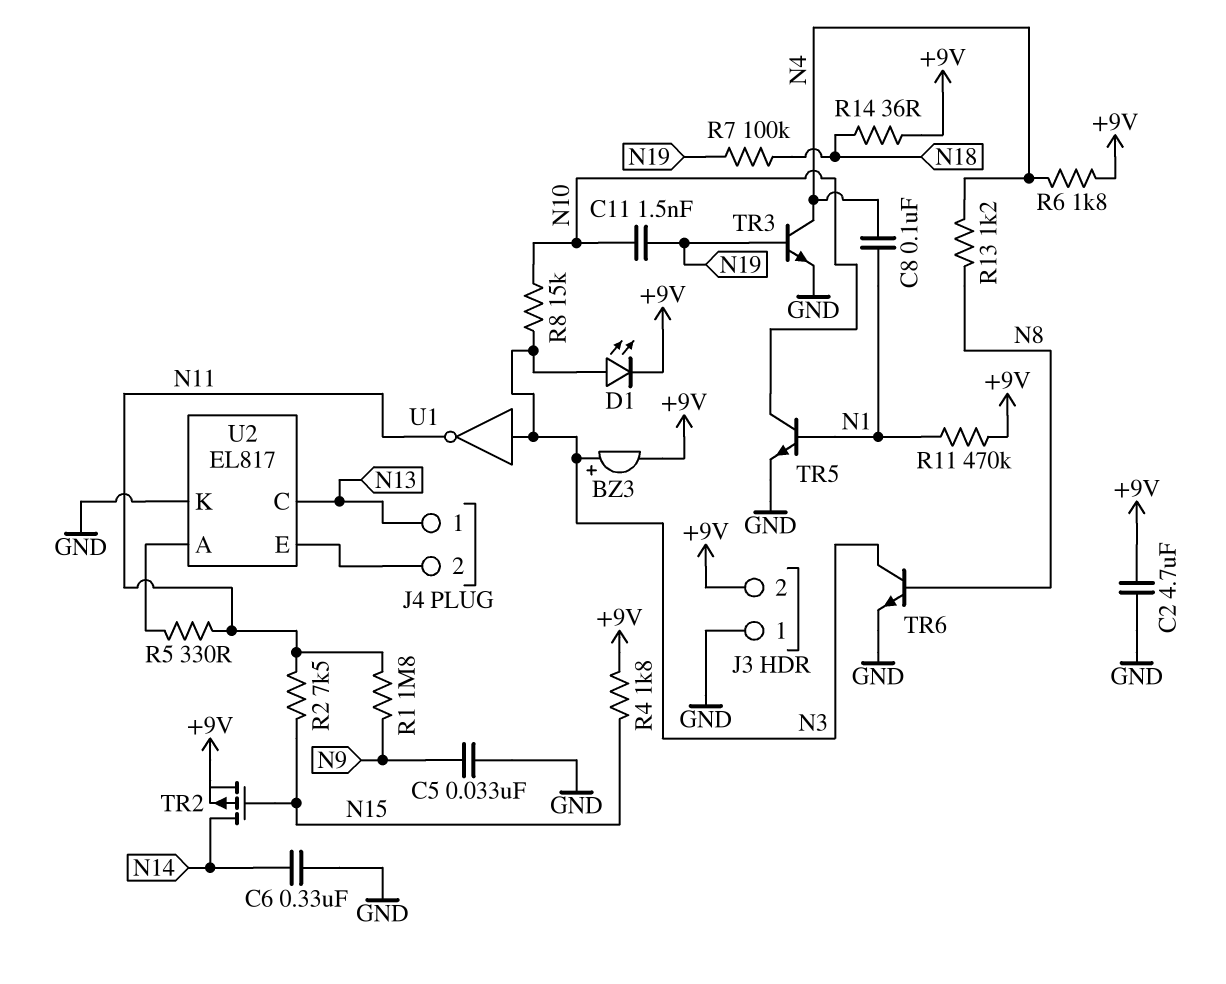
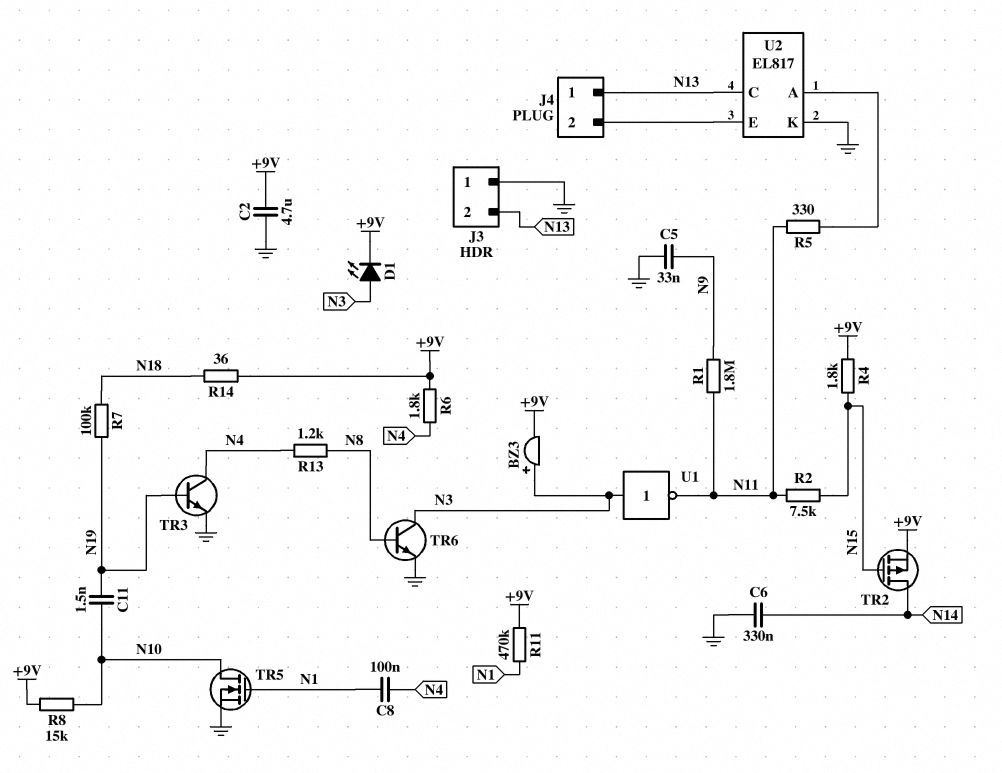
J3 pin 2: +9V -> N13
R8: 15k (N3, N10) -> 15k (+9V, N10)
TR5: NPN (B N1, C N10, E GND) -> NMOS (G N1, D N10, S GND)

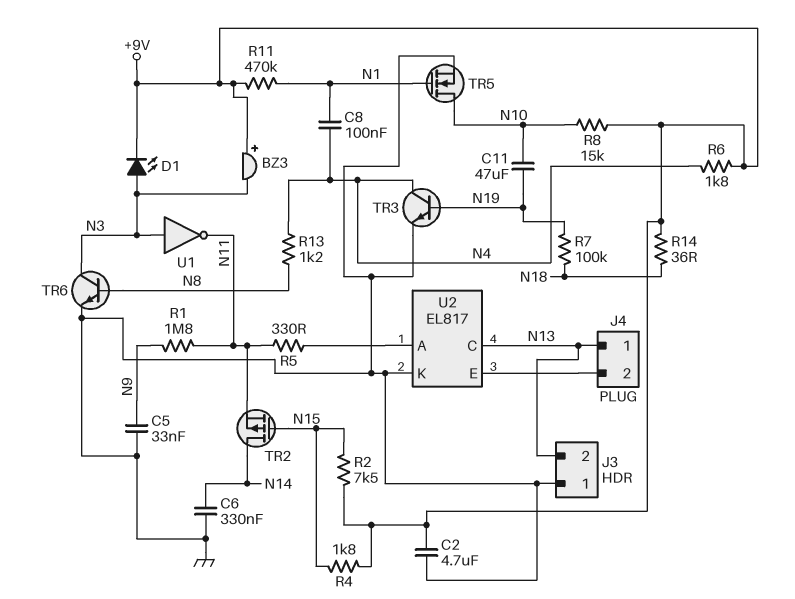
BZ3: buzzer (plus N3, minus +9V) -> buzzer (plus +9V, minus N3)
C11: 1.5nF (N10, N19) -> 47uF (N10, N19)
R2: 7.5k (N11, N15) -> 7.5k (+9V, N15)
TR2: PMOS (G N15, D N14, S +9V) -> PMOS (G N15, D N14, S N11)

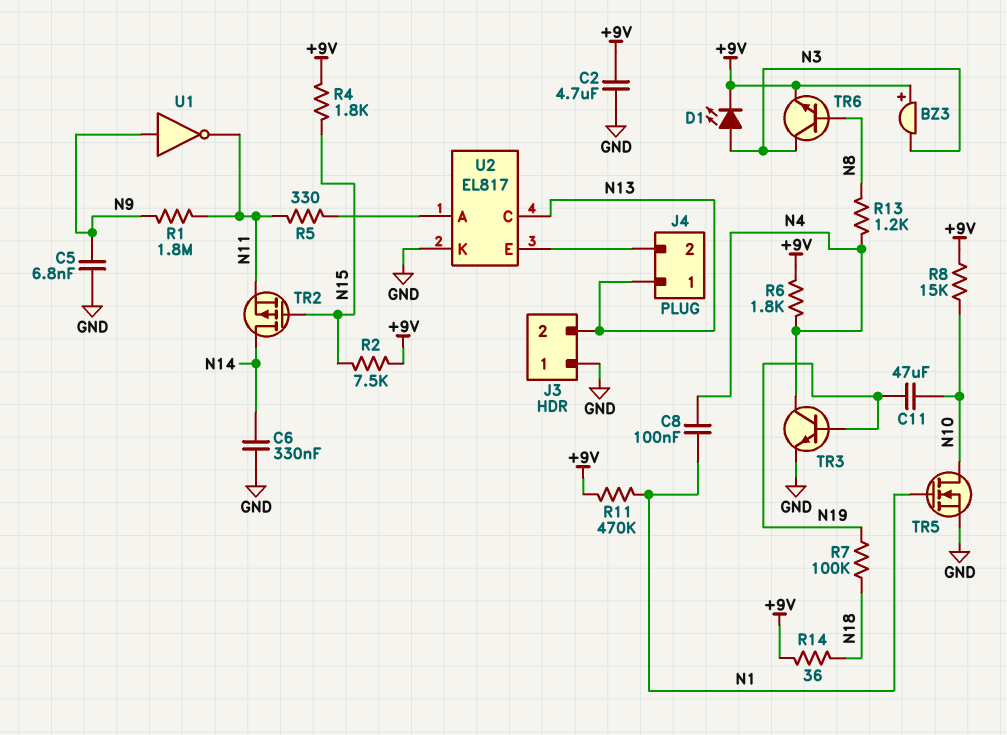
C5: 33nF (GND, N9) -> 6.8nF (GND, N9)
TR6: NPN (B N8, C N3, E GND) -> NPN (B N8, C N3, E +9V)
U1: NOT (in N3, out N11) -> NOT (in N9, out N11)

